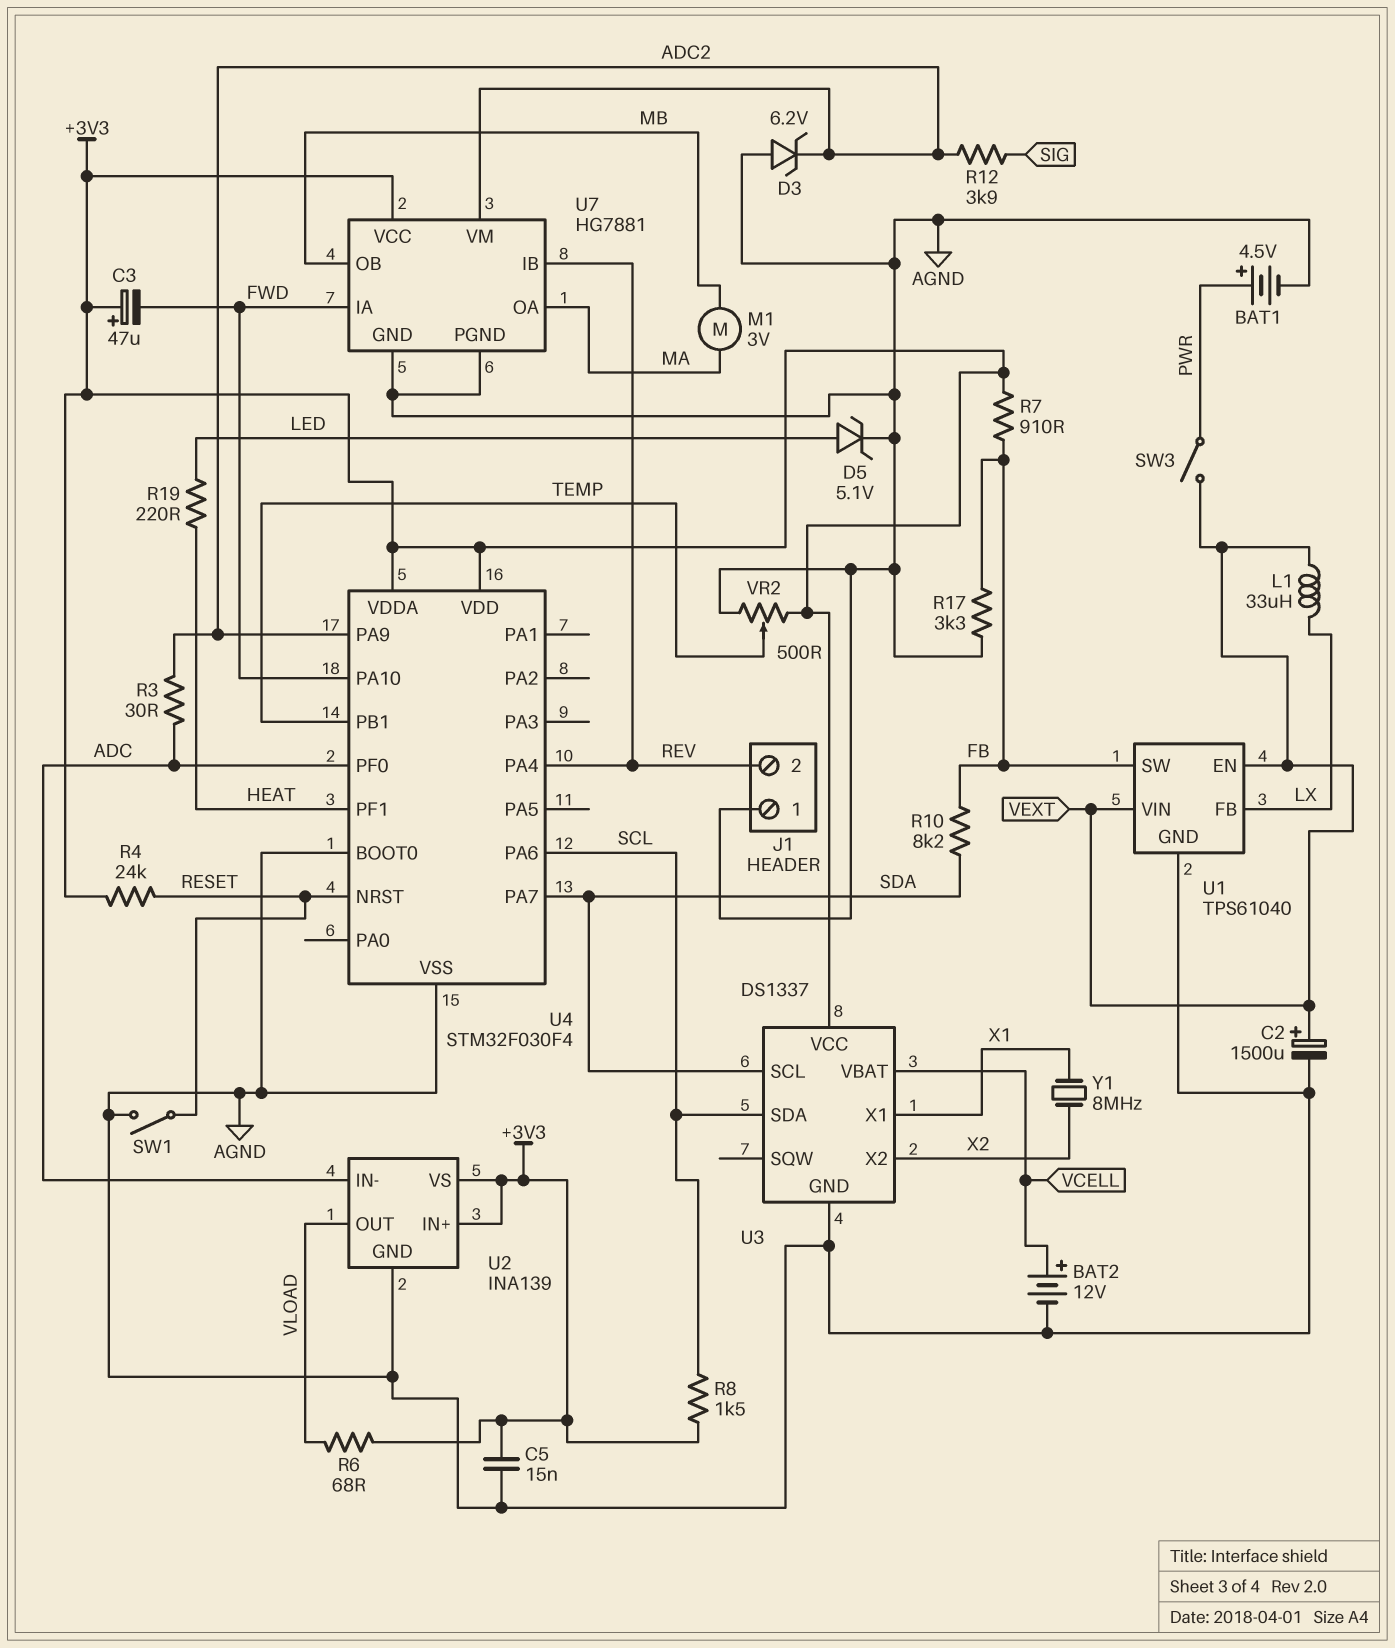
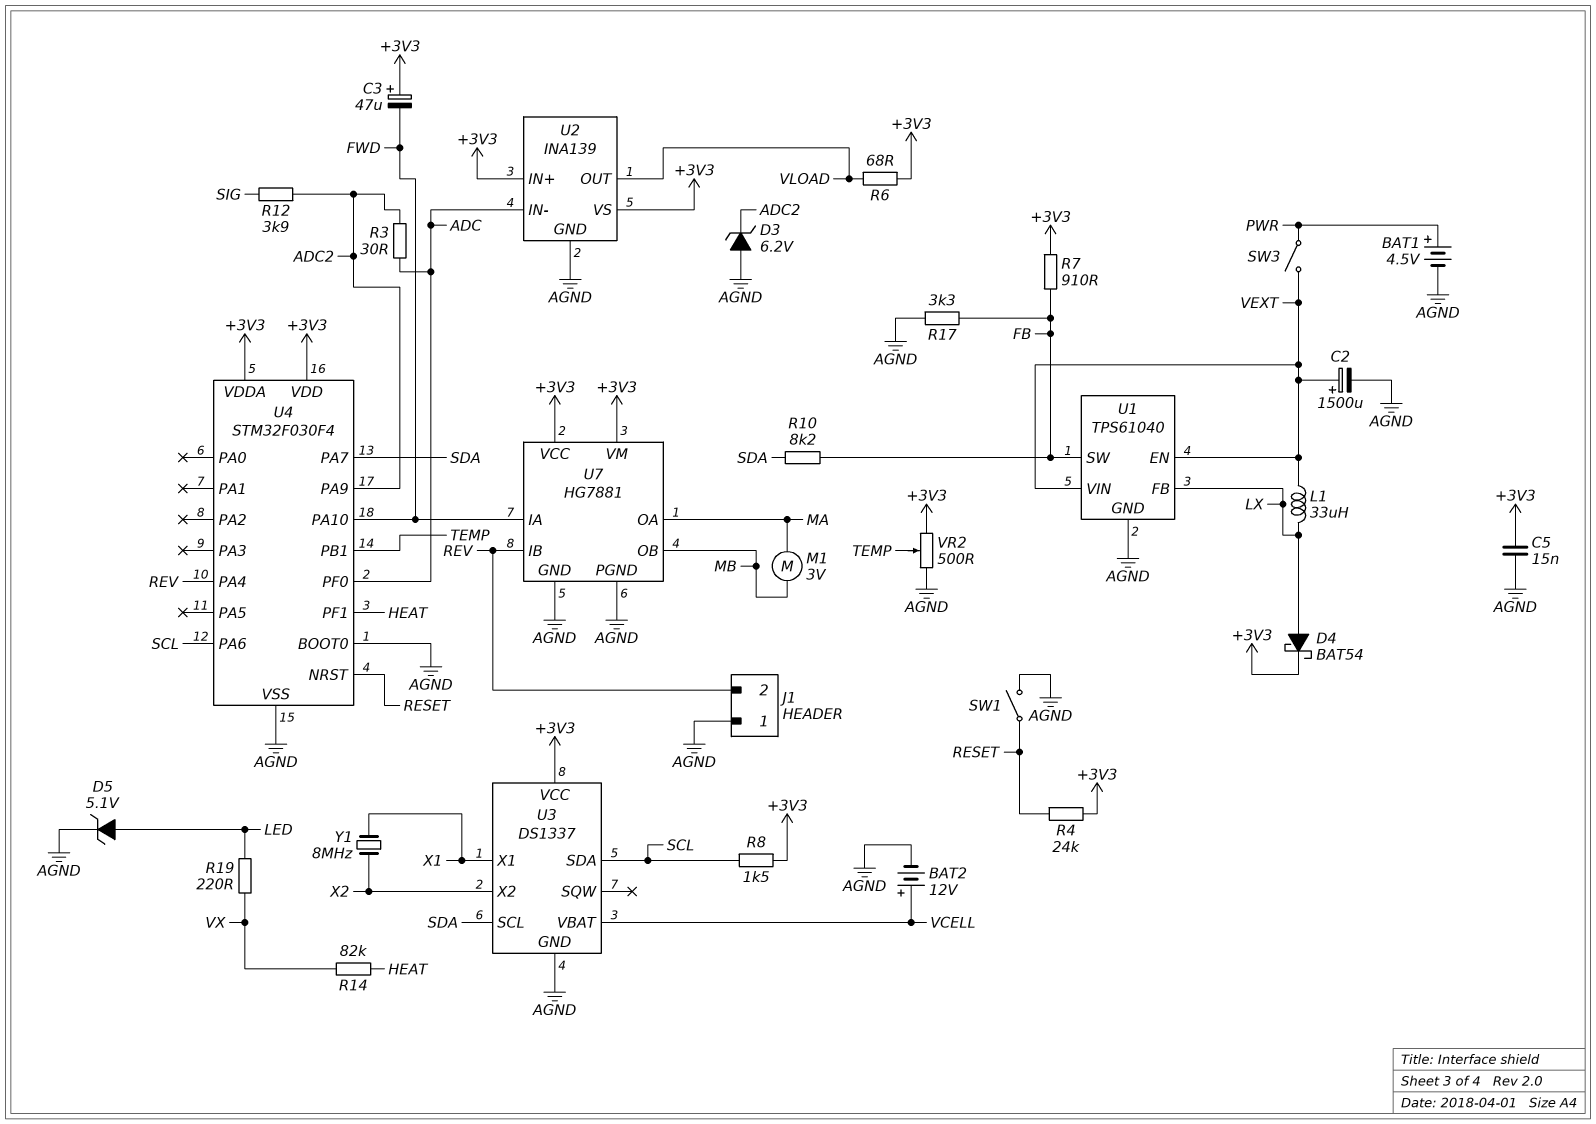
D4: none -> schottky BAT54 (A LX, K +3V3)
R14: none -> 82k (HEAT, VX)
R19: 220 (HEAT, LED) -> 220 (LED, VX)
U7 pin VM: ADC2 -> +3V3

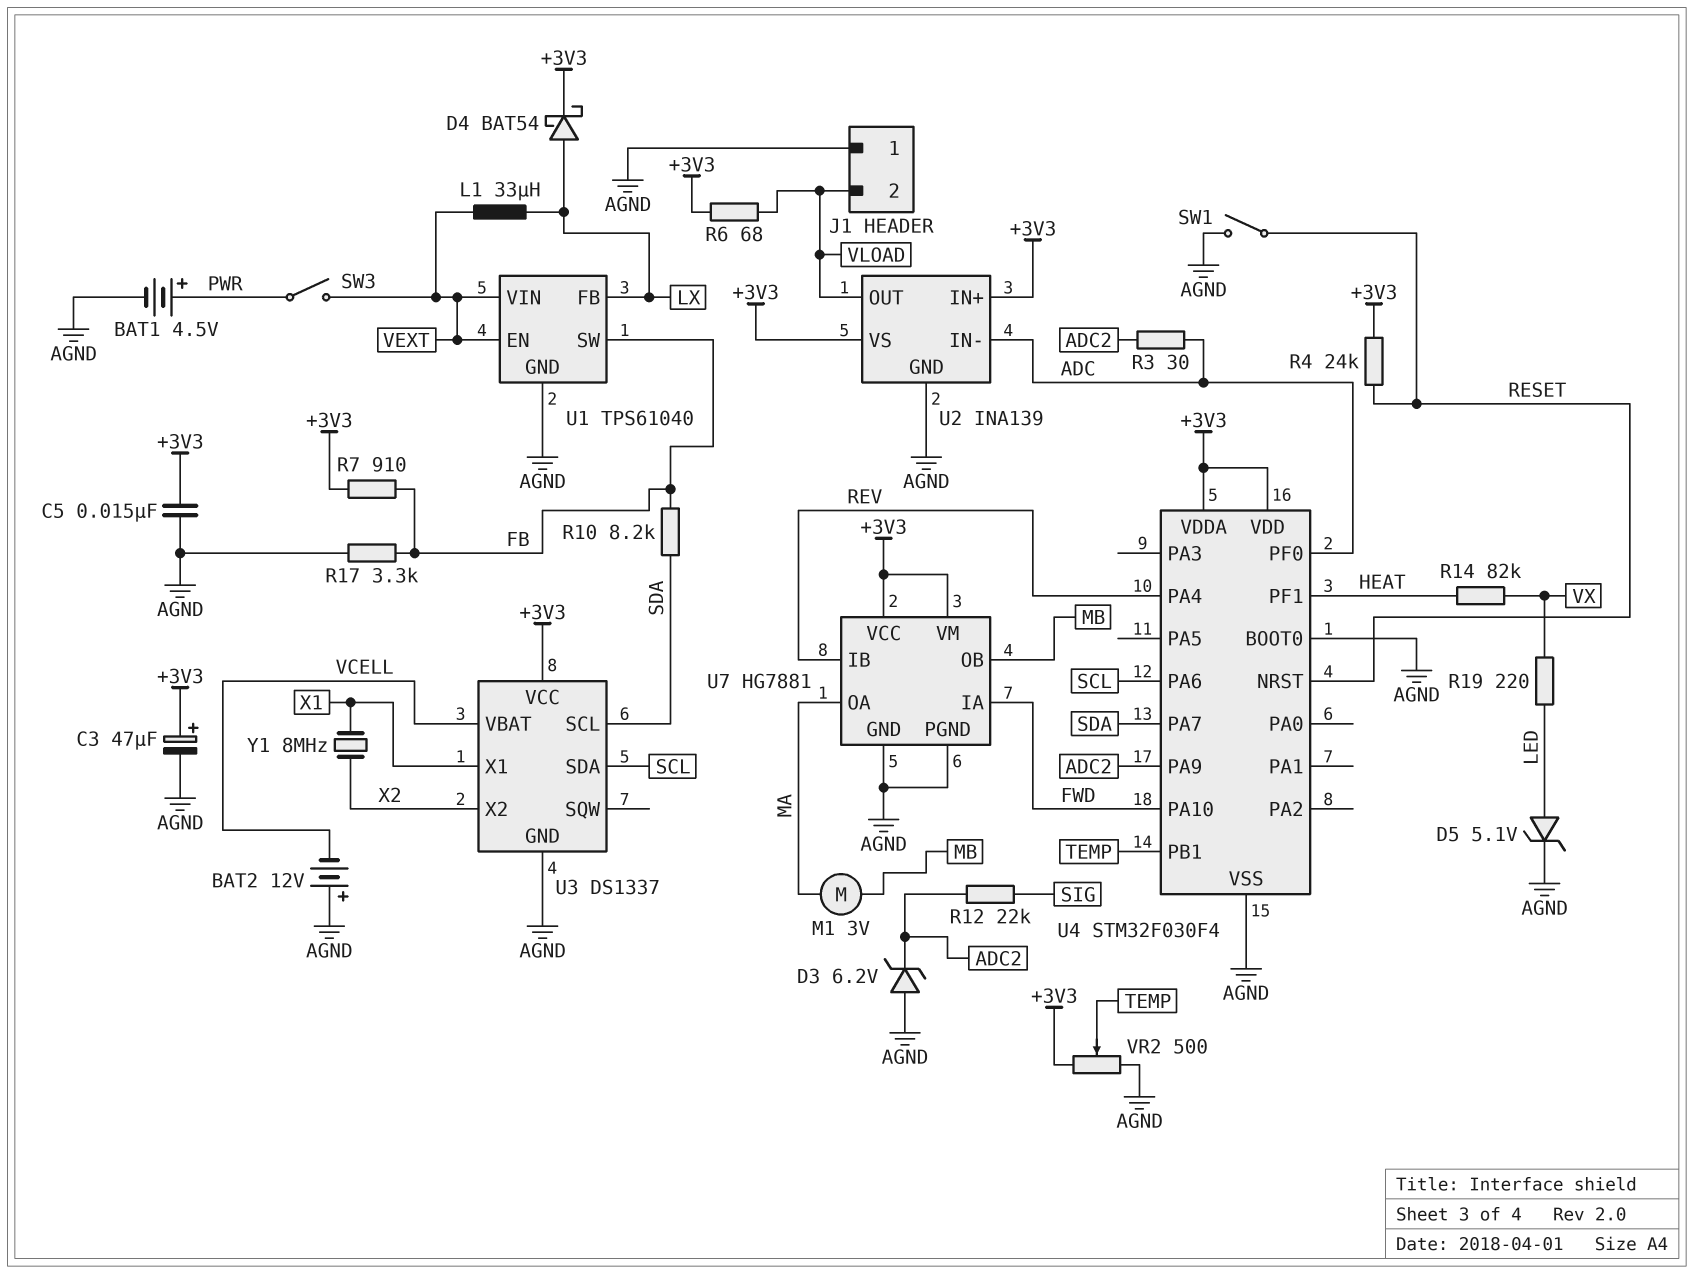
BAT2: 12V (plus VCELL, minus AGND) -> 12V (plus AGND, minus VCELL)
C2: 1500uF (plus VEXT, minus AGND) -> none
C3: 47uF (plus +3V3, minus FWD) -> 47uF (plus +3V3, minus AGND)
J1 pin 2: REV -> VLOAD
R8: 1.5k (+3V3, SCL) -> none
R12: 3.9k (ADC2, SIG) -> 22k (ADC2, SIG)

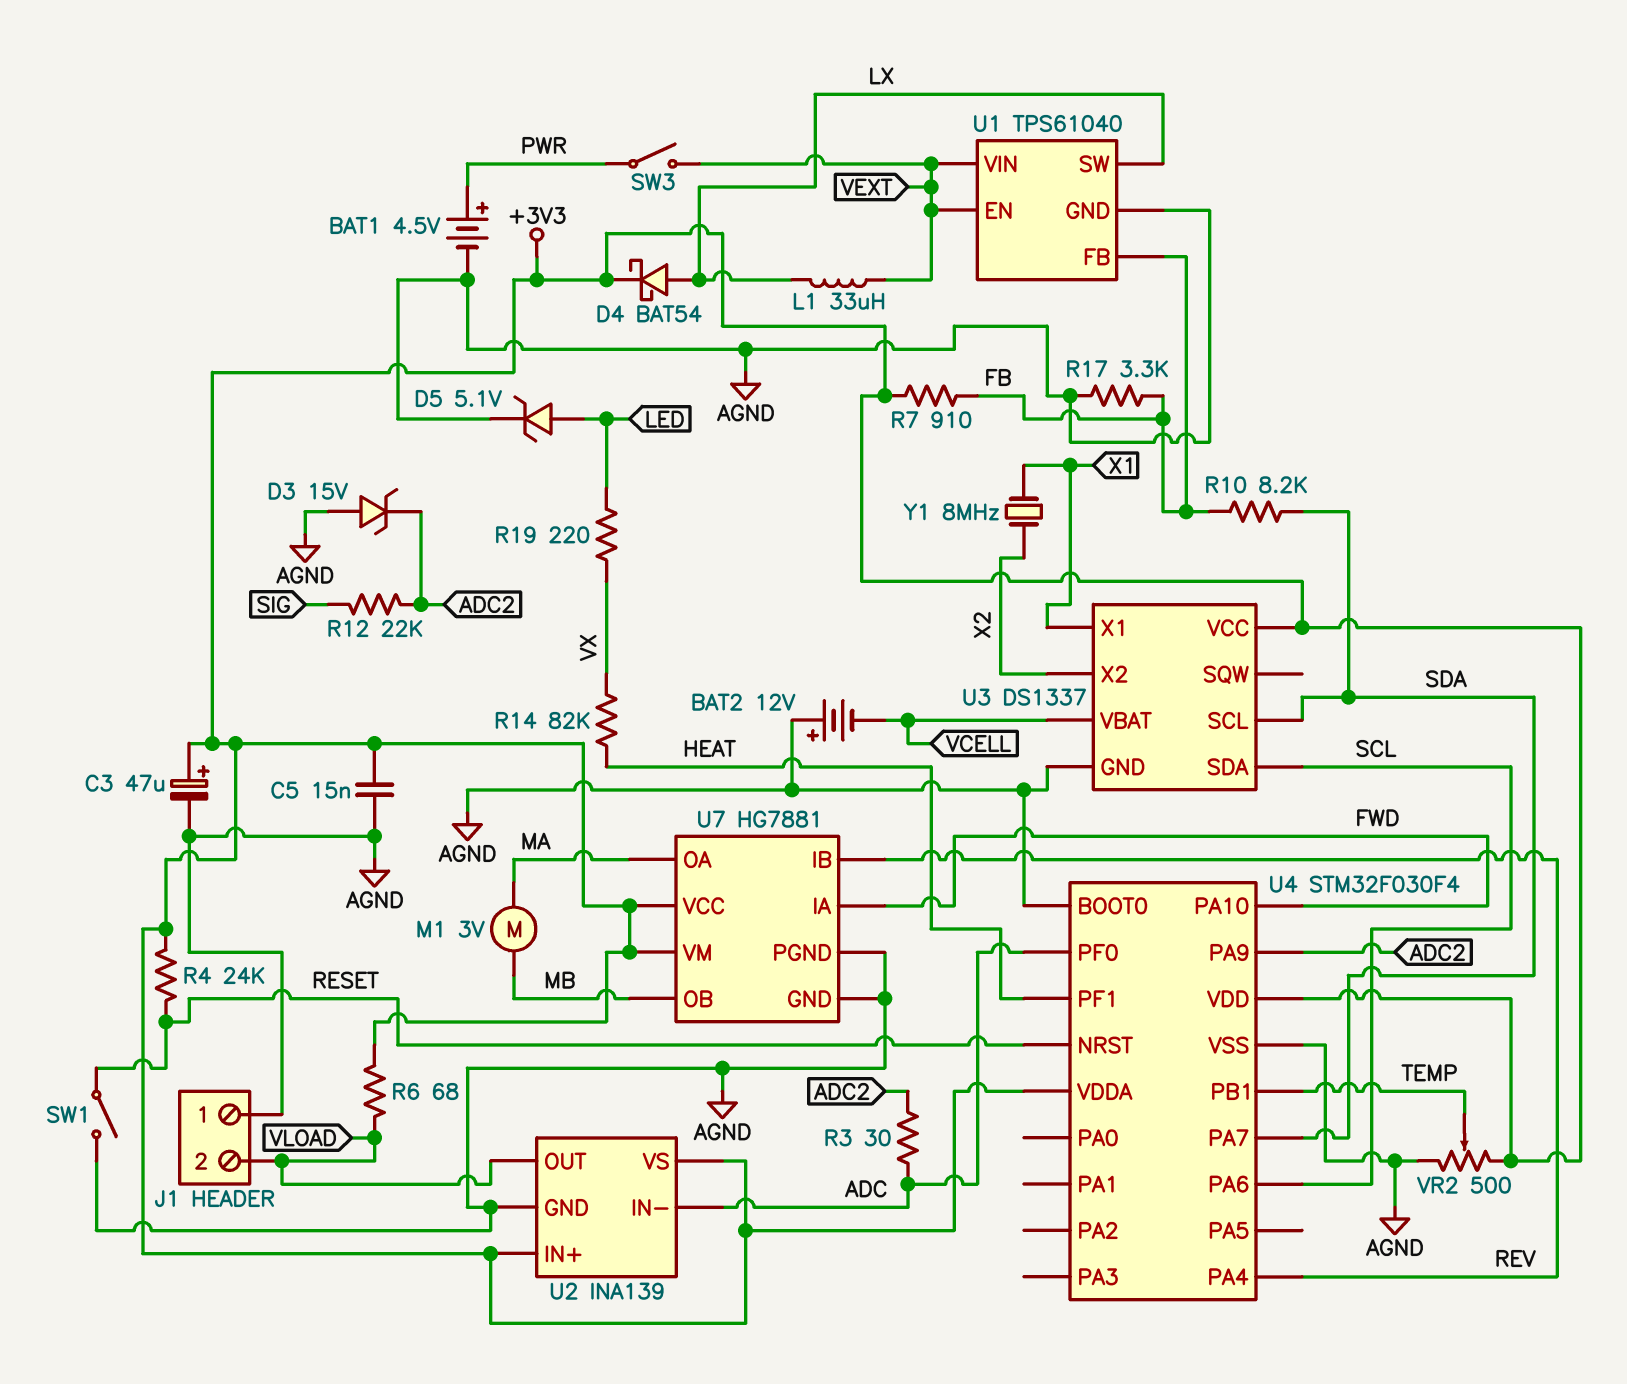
D3: zener 6.2V (A AGND, K ADC2) -> zener 15V (A AGND, K ADC2)
U1 pin FB: LX -> FB
U1 pin SW: FB -> LX

